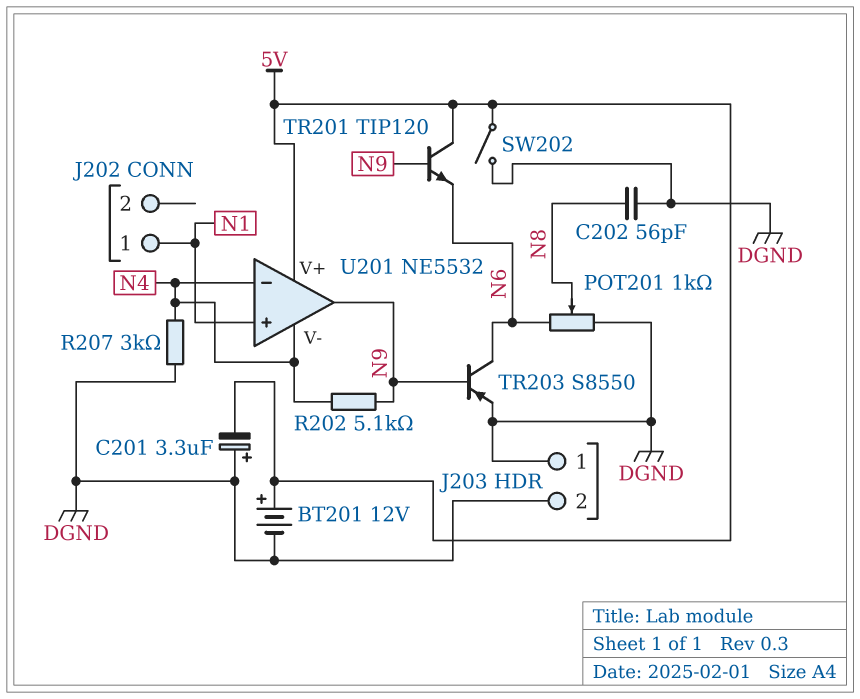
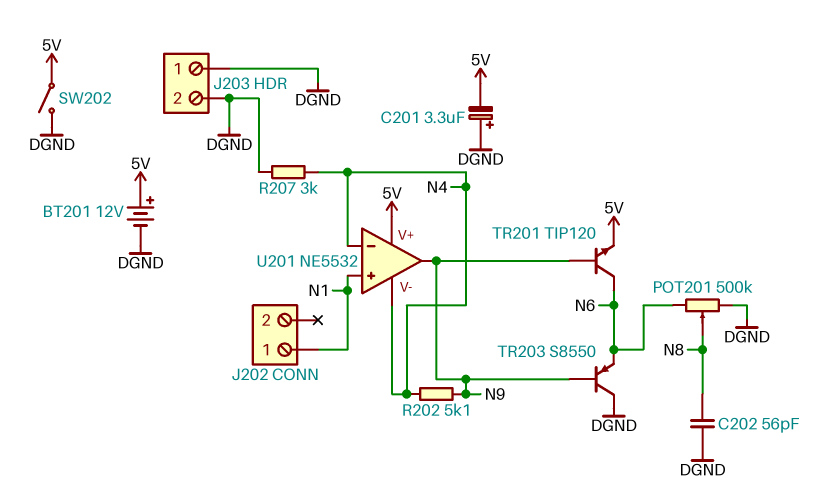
POT201: 1k (DGND, N6, wiper N8) -> 500k (DGND, N6, wiper N8)
TR201: NPN TIP120 (B N9, C 5V, E N6) -> NPN TIP120 (B N9, C N6, E 5V)
TR203: PNP S8550 (B N9, C N6, E DGND) -> PNP S8550 (B N9, C DGND, E N6)

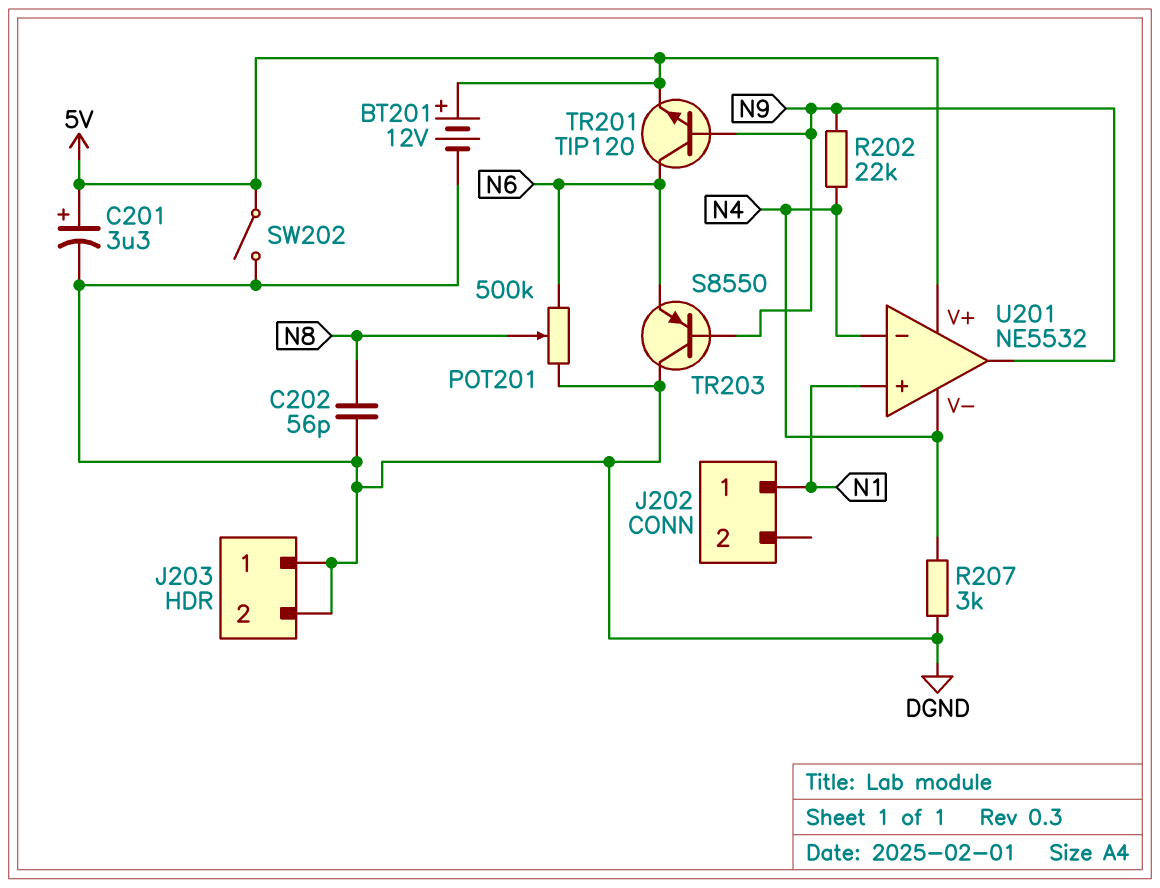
C201: 3.3uF (plus DGND, minus 5V) -> 3.3uF (plus 5V, minus DGND)
R202: 5.1k (N4, N9) -> 22k (N4, N9)

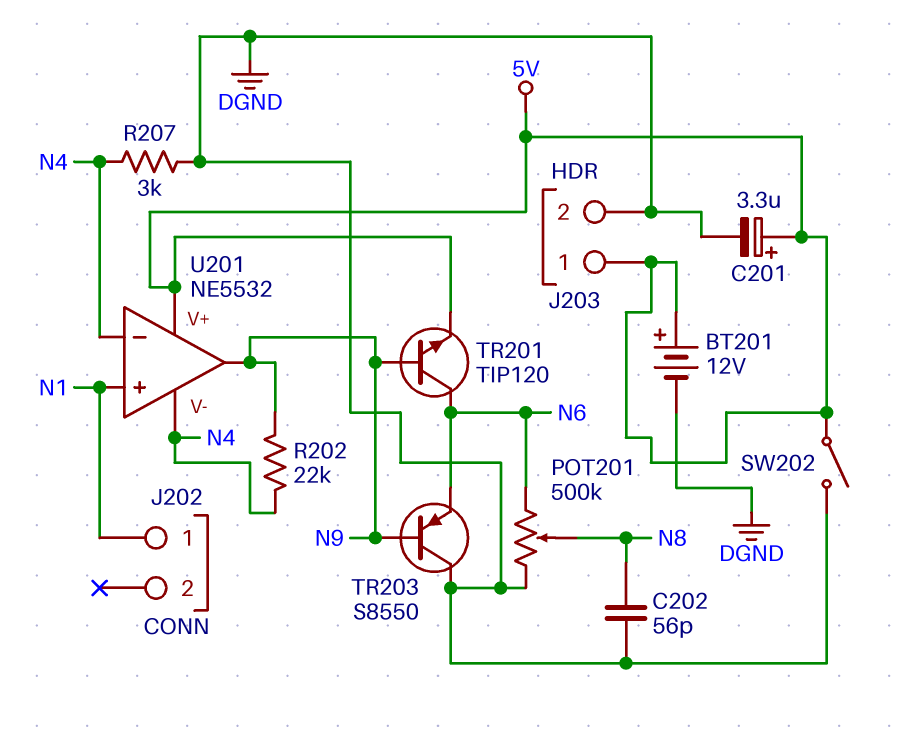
J203 pin 1: DGND -> 5V

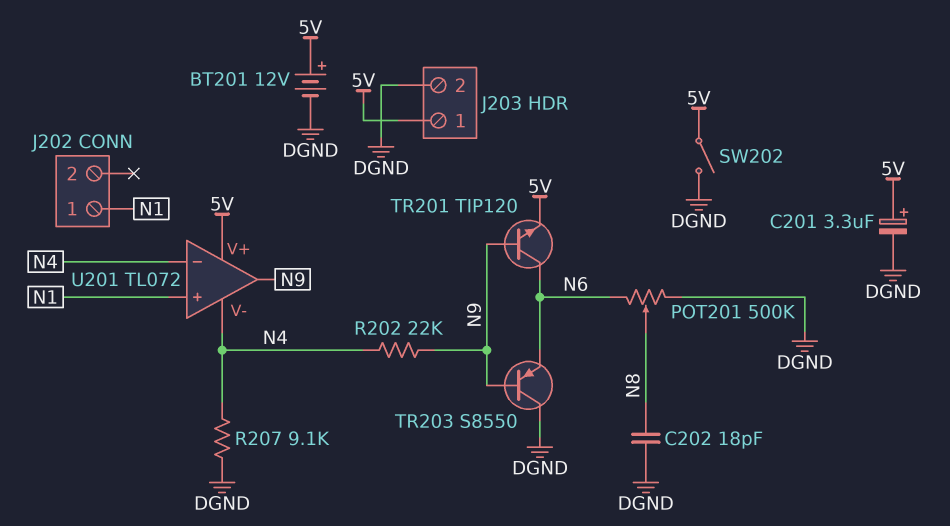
C202: 56pF (DGND, N8) -> 18pF (DGND, N8)
R207: 3k (DGND, N4) -> 9.1k (DGND, N4)
U201: NE5532 -> TL072

